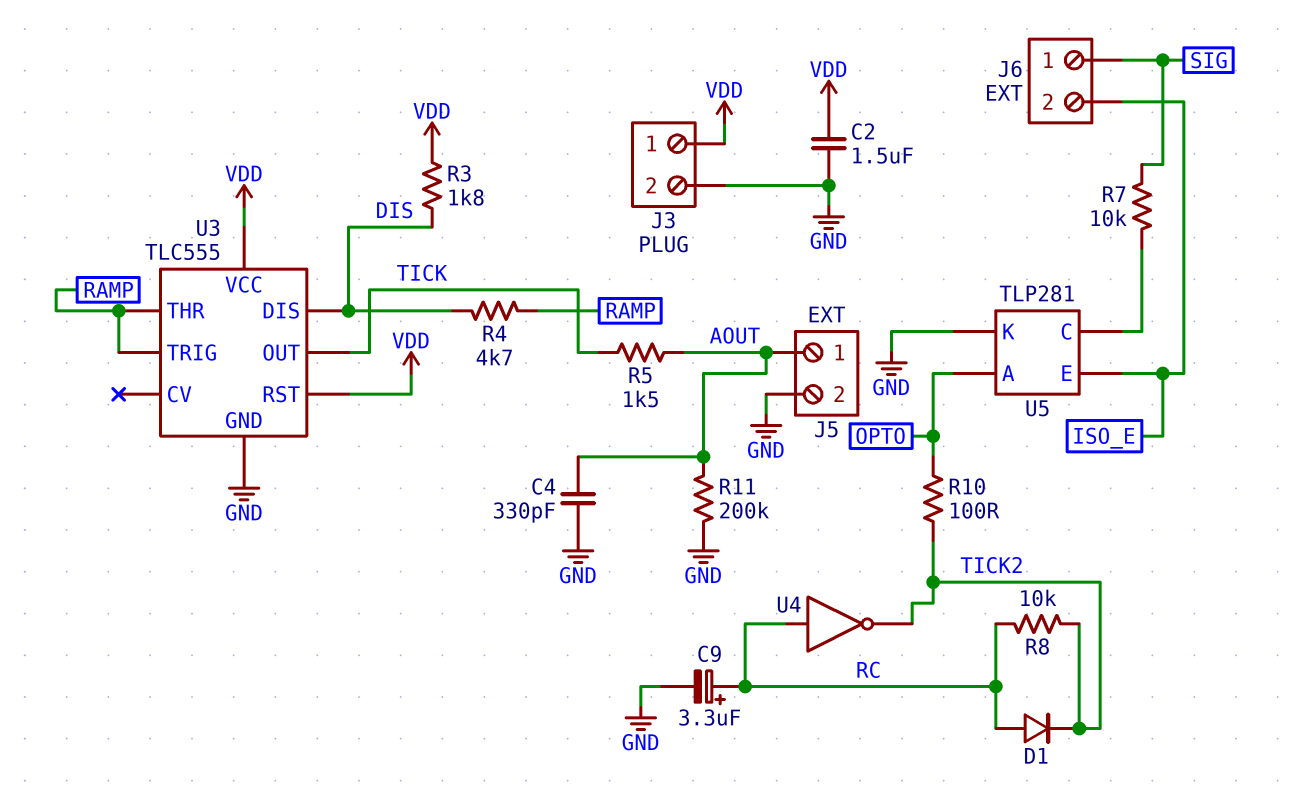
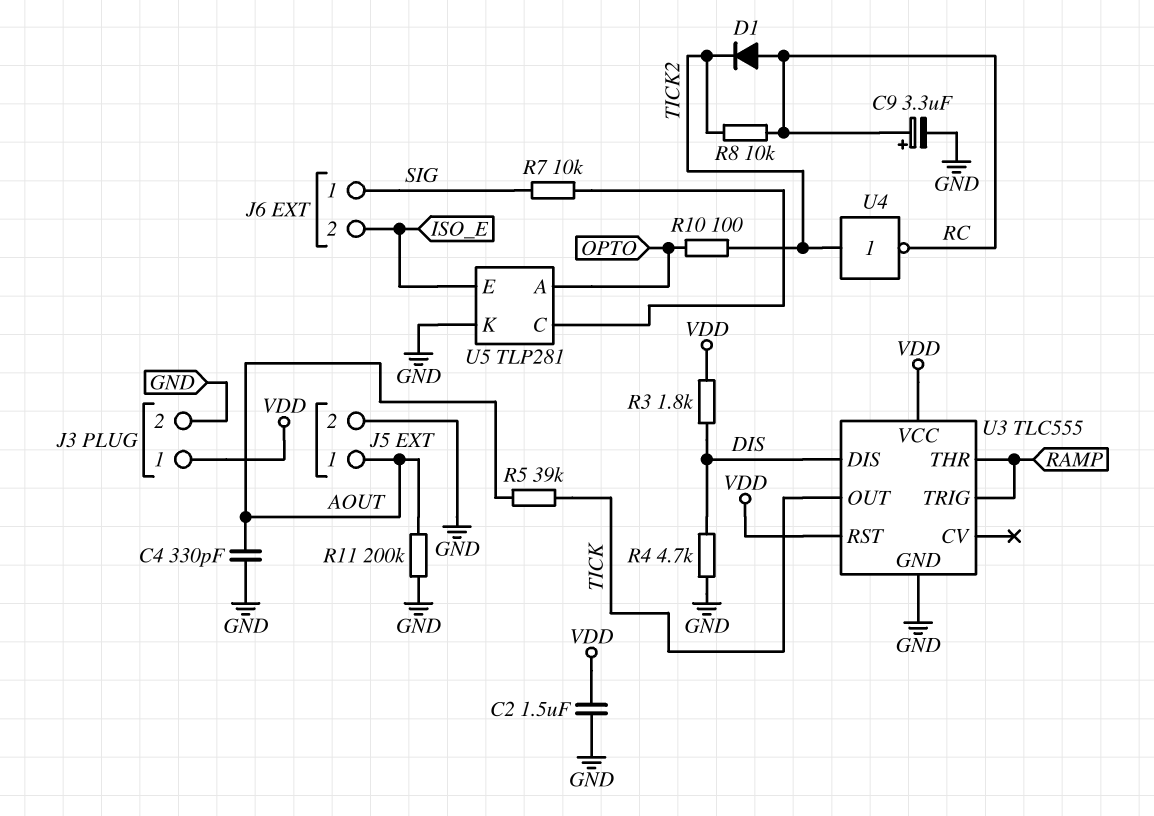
R4: 4.7k (DIS, RAMP) -> 4.7k (DIS, GND)
R5: 1.5k (AOUT, TICK) -> 39k (AOUT, TICK)
U4: NOT (in RC, out TICK2) -> NOT (in TICK2, out RC)

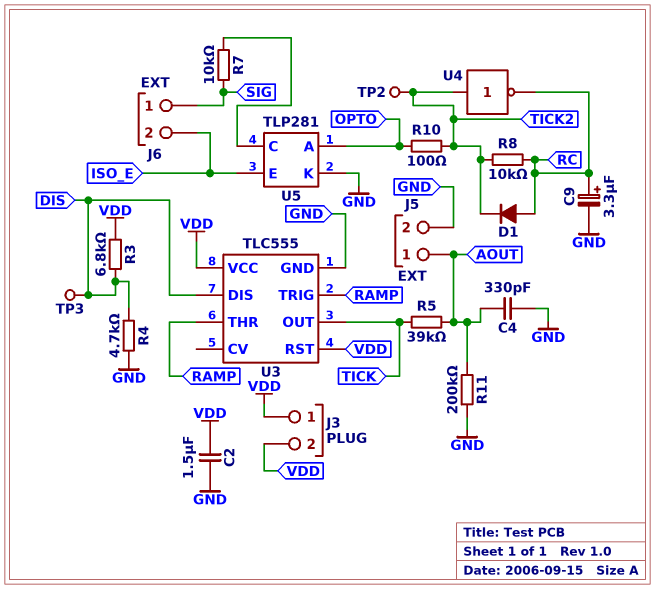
J3 pin 2: GND -> VDD
R3: 1.8k (DIS, VDD) -> 6.8k (DIS, VDD)
TP2: none -> test point (TICK2)
TP3: none -> test point (DIS)

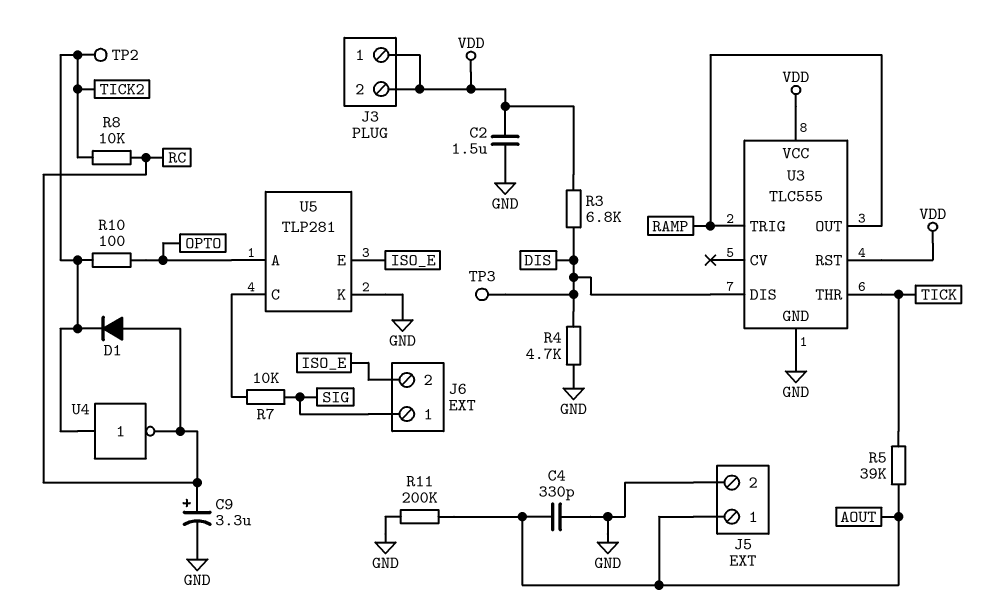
U3 pin OUT: TICK -> RAMP
U3 pin THR: RAMP -> TICK

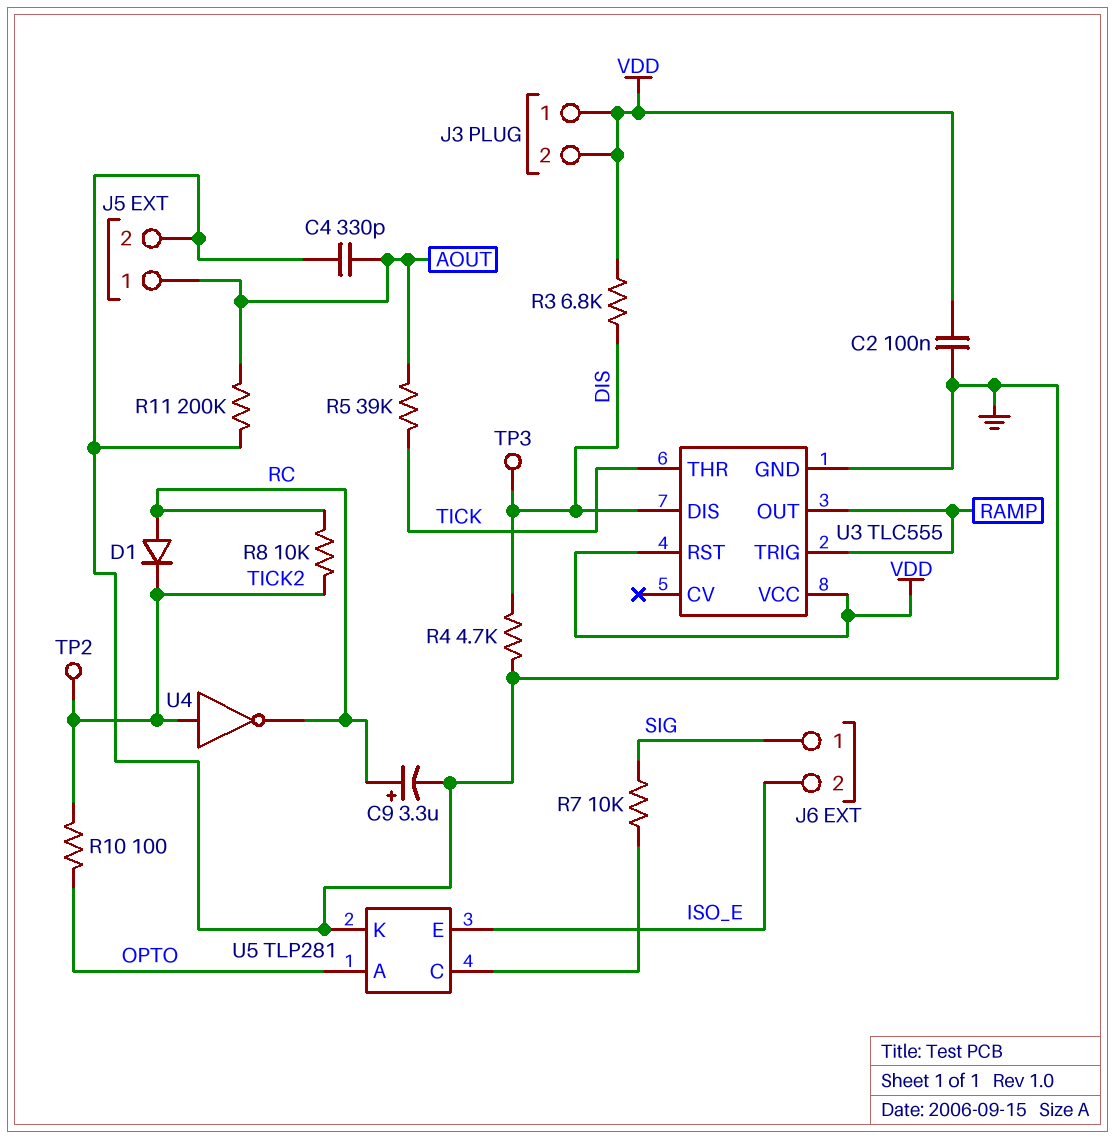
C2: 1.5uF (GND, VDD) -> 100nF (GND, VDD)

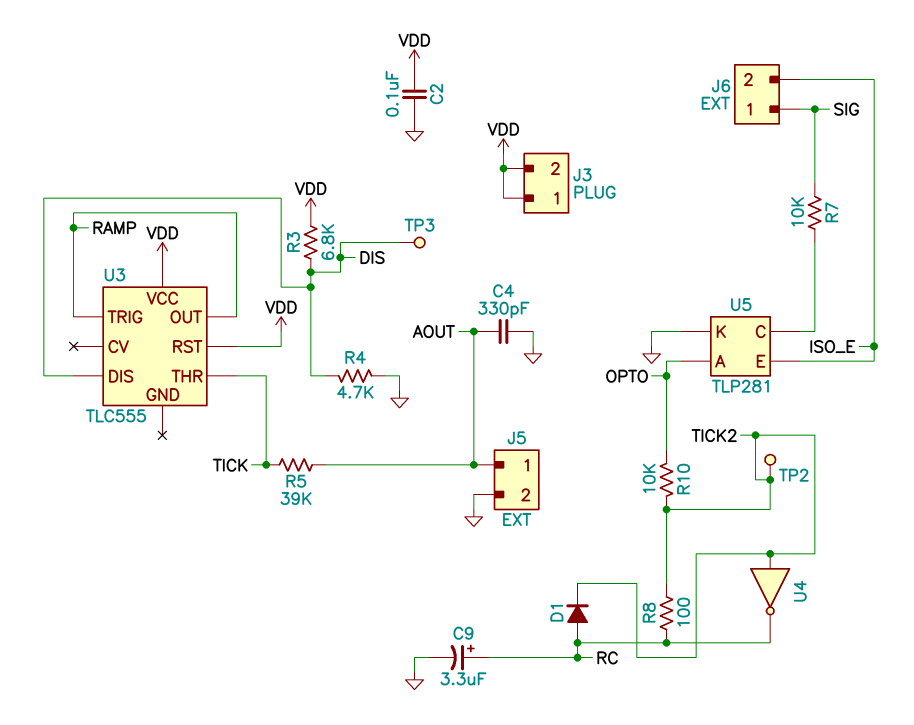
R8: 10k (RC, TICK2) -> 100 (RC, TICK2)
R10: 100 (OPTO, TICK2) -> 10k (OPTO, TICK2)
R11: 200k (AOUT, GND) -> none
U3 pin GND: GND -> none

